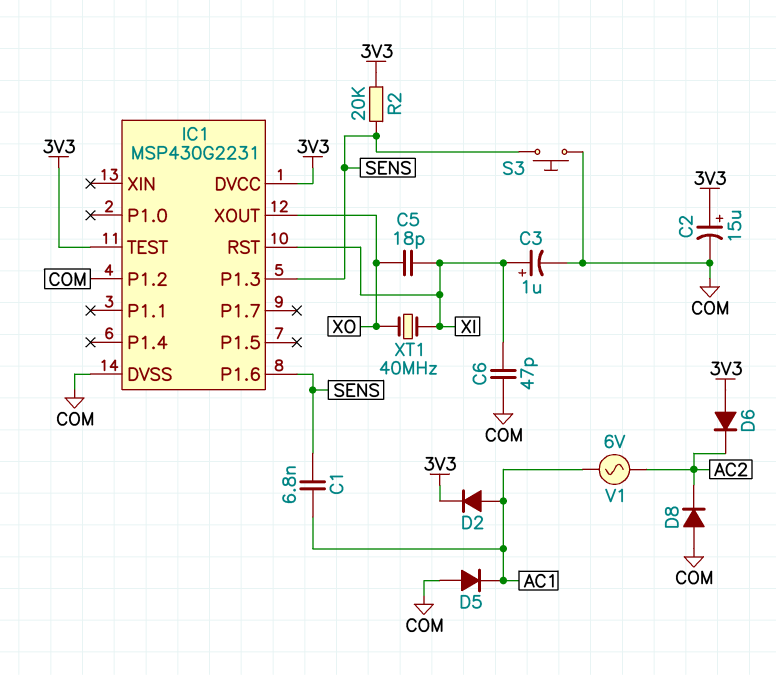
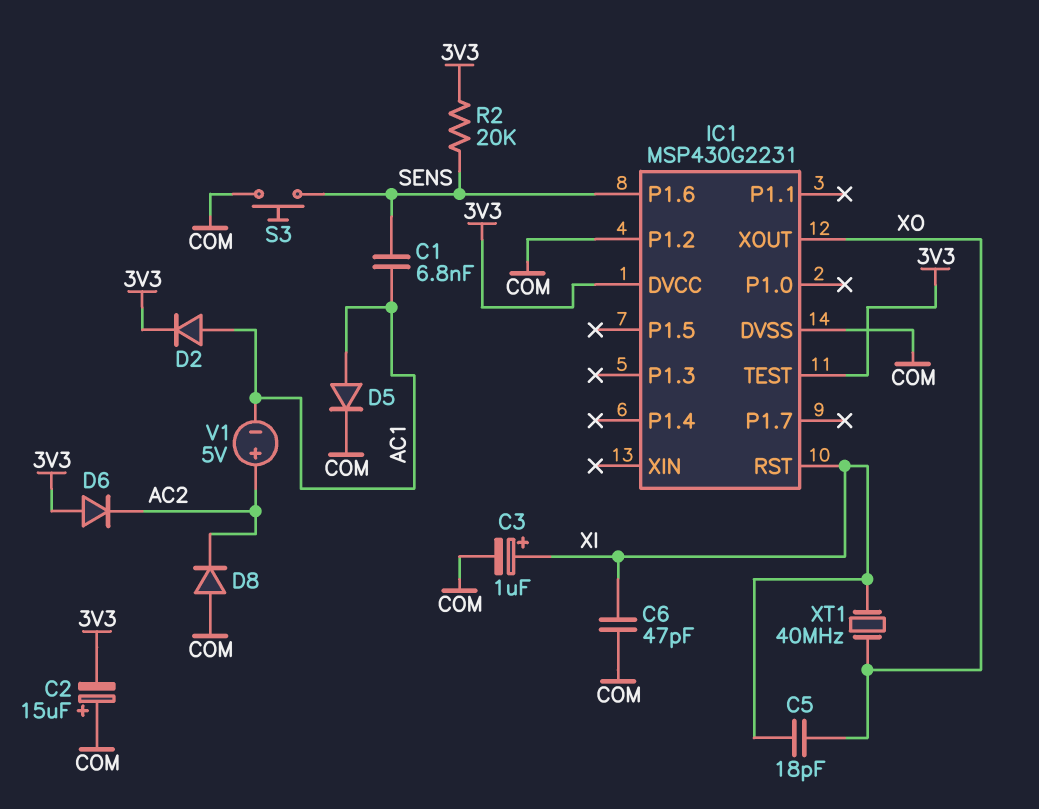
C2: 15uF (plus 3V3, minus COM) -> 15uF (plus COM, minus 3V3)
D5: diode (A COM, K AC1) -> diode (A AC1, K COM)
IC1 pin P1.3: SENS -> none
V1: AC 6V (AC1, AC2) -> 5V (plus AC2, minus AC1)

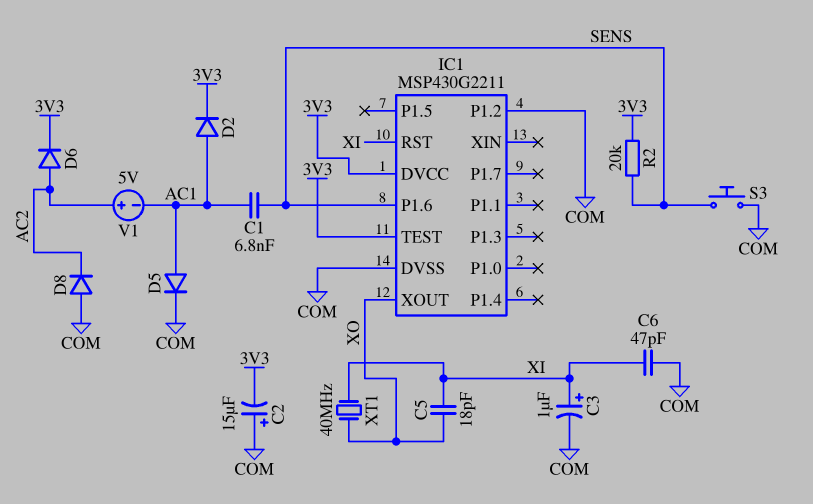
D6: diode (A 3V3, K AC2) -> diode (A AC2, K 3V3)
IC1: MSP430G2231 -> MSP430G2211

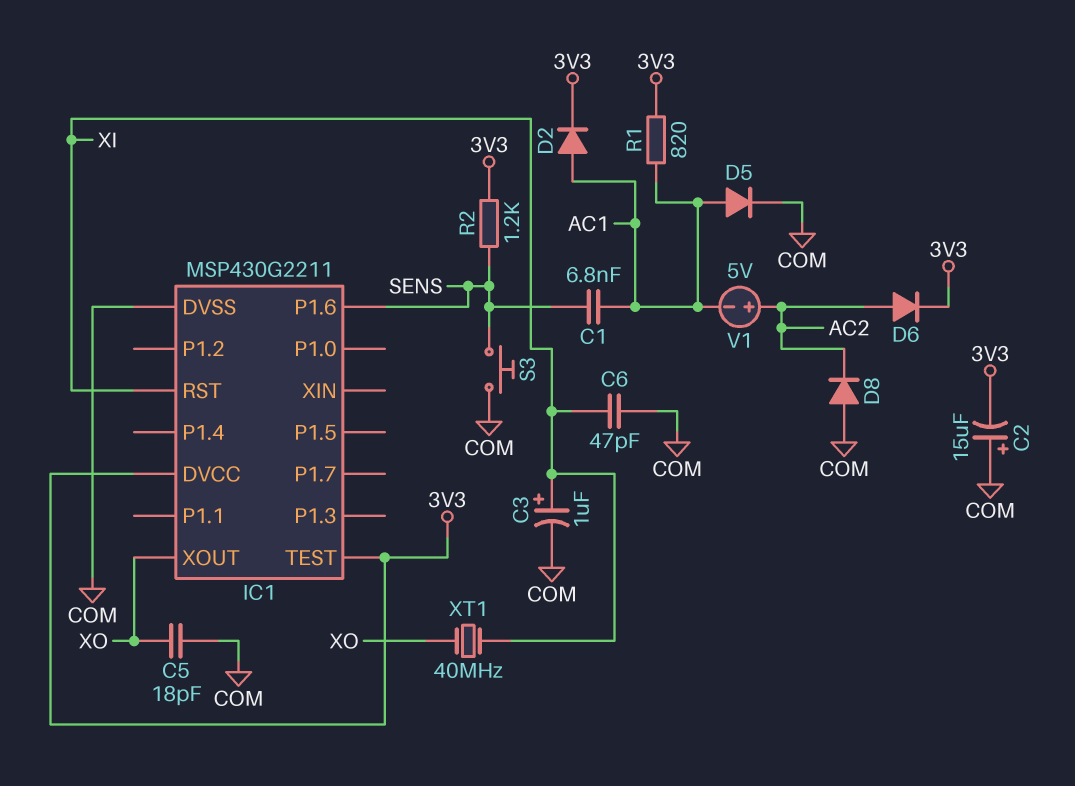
C5: 18pF (XI, XO) -> 18pF (COM, XO)
IC1 pin P1.2: COM -> none
R1: none -> 820 (3V3, AC1)
R2: 20k (3V3, SENS) -> 1.2k (3V3, SENS)

